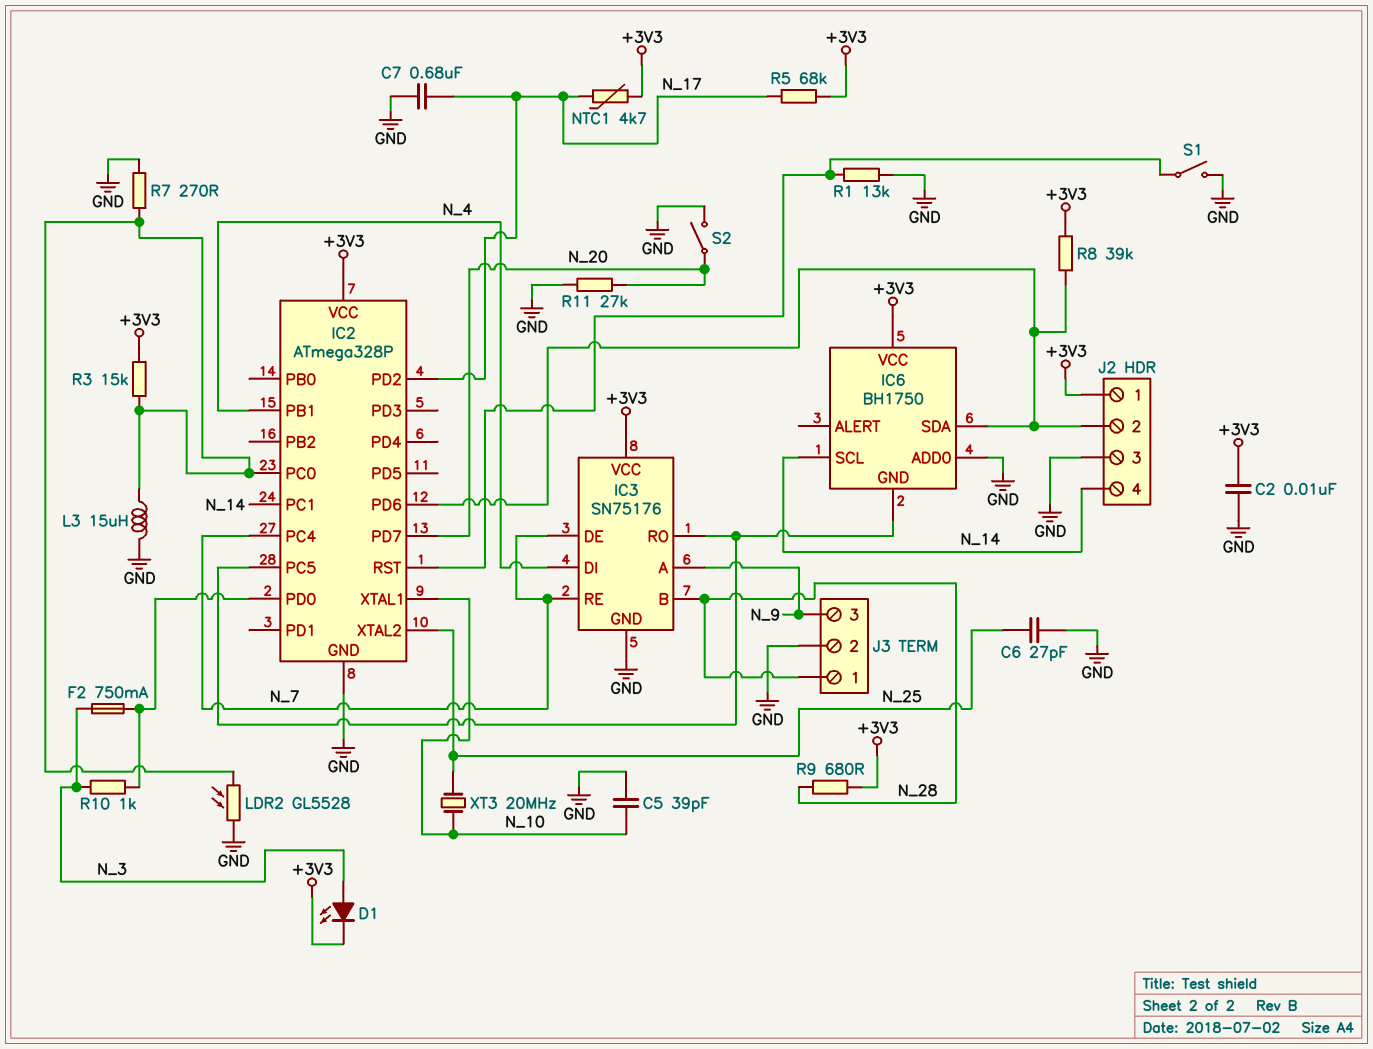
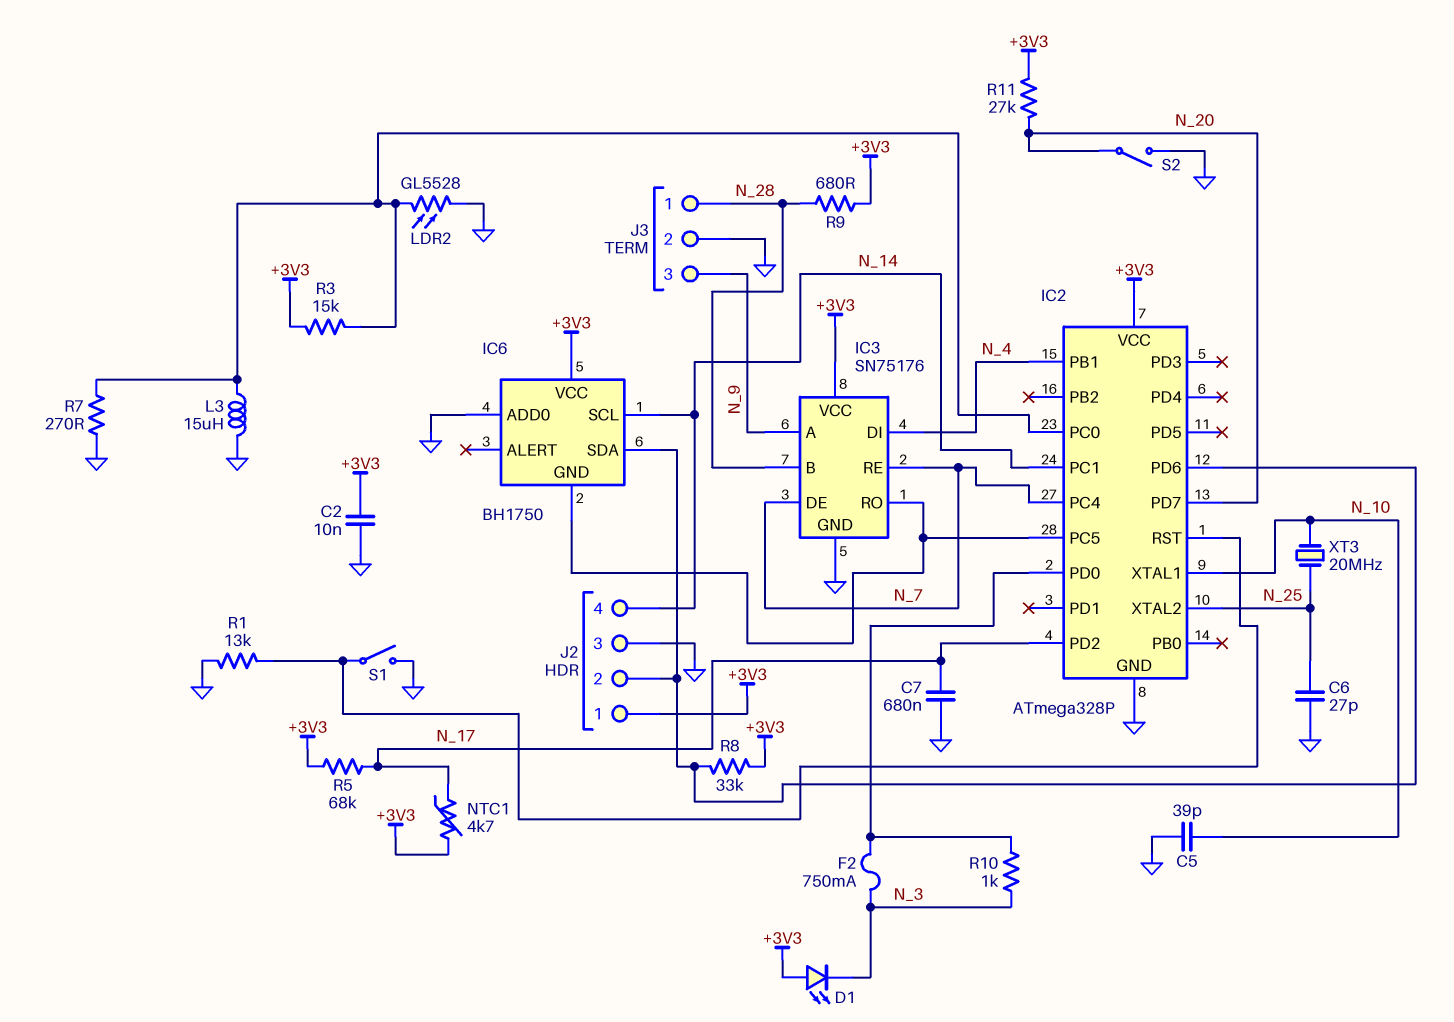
D1: LED (A N_3, K +3V3) -> LED (A +3V3, K N_3)
R8: 39k (+3V3, IC2/PD6) -> 33k (+3V3, IC2/PD6)
R11: 27k (GND, N_20) -> 27k (+3V3, N_20)

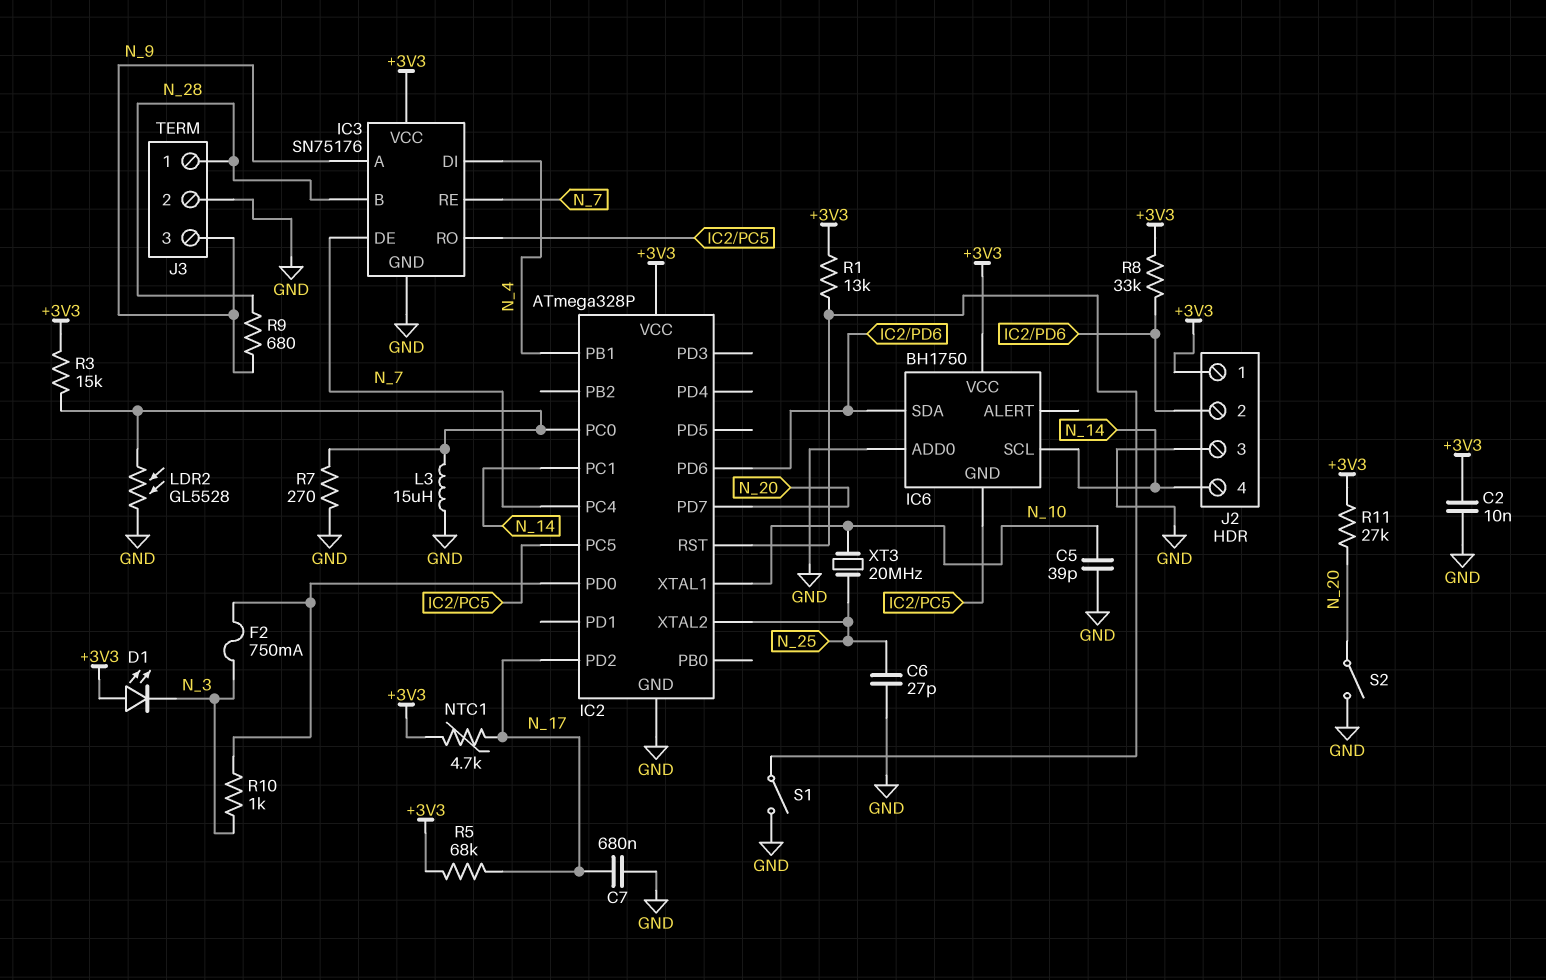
R1: 13k (GND, IC2/RST) -> 13k (+3V3, IC2/RST)
R9: 680 (+3V3, N_28) -> 680 (N_9, N_28)

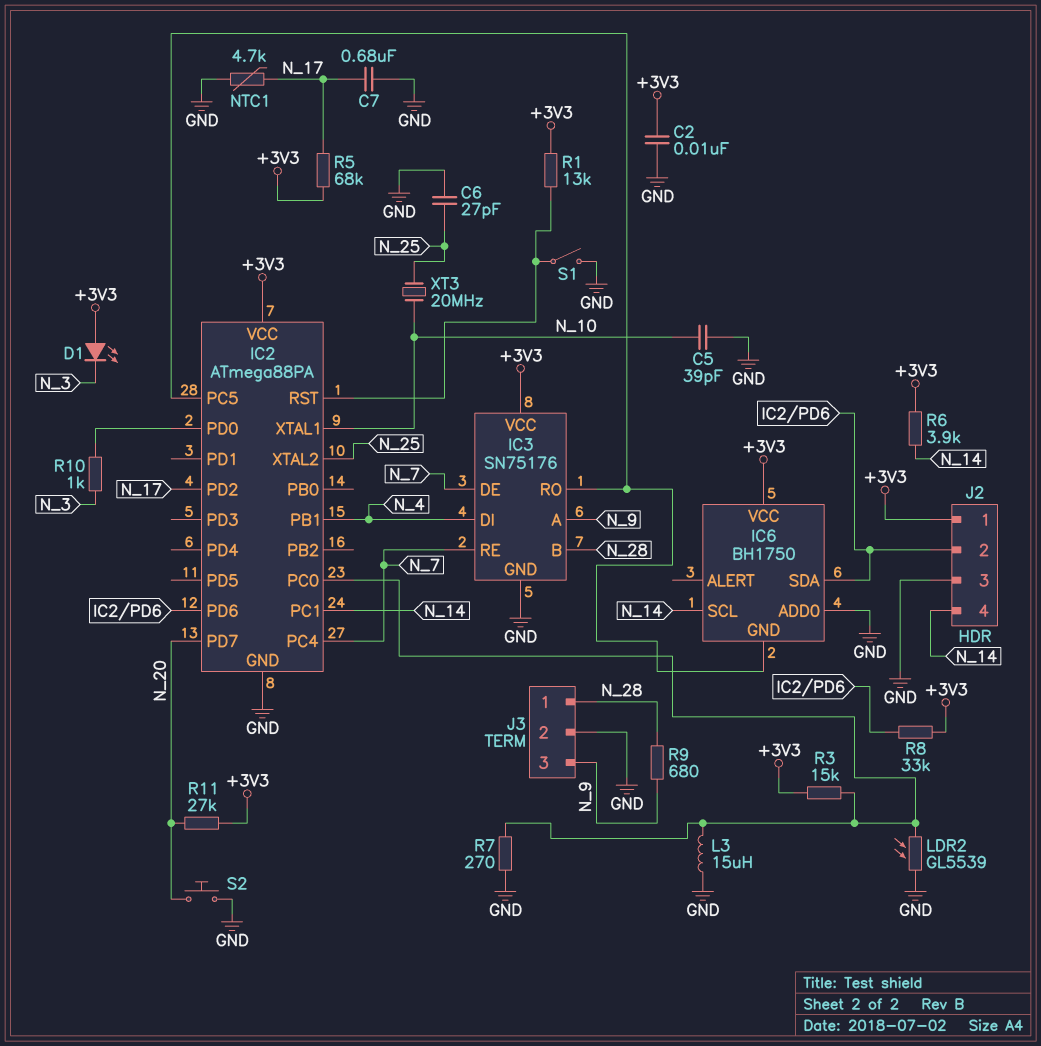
F2: 750mA (IC2/PD0, N_3) -> none
IC2: ATmega328P -> ATmega88PA
LDR2: GL5528 (GND, IC2/PC0) -> GL5539 (GND, IC2/PC0)
NTC1: 4.7k (+3V3, N_17) -> 4.7k (GND, N_17)
R6: none -> 3.9k (+3V3, N_14)
S2: switch (GND, N_20) -> button (GND, N_20)

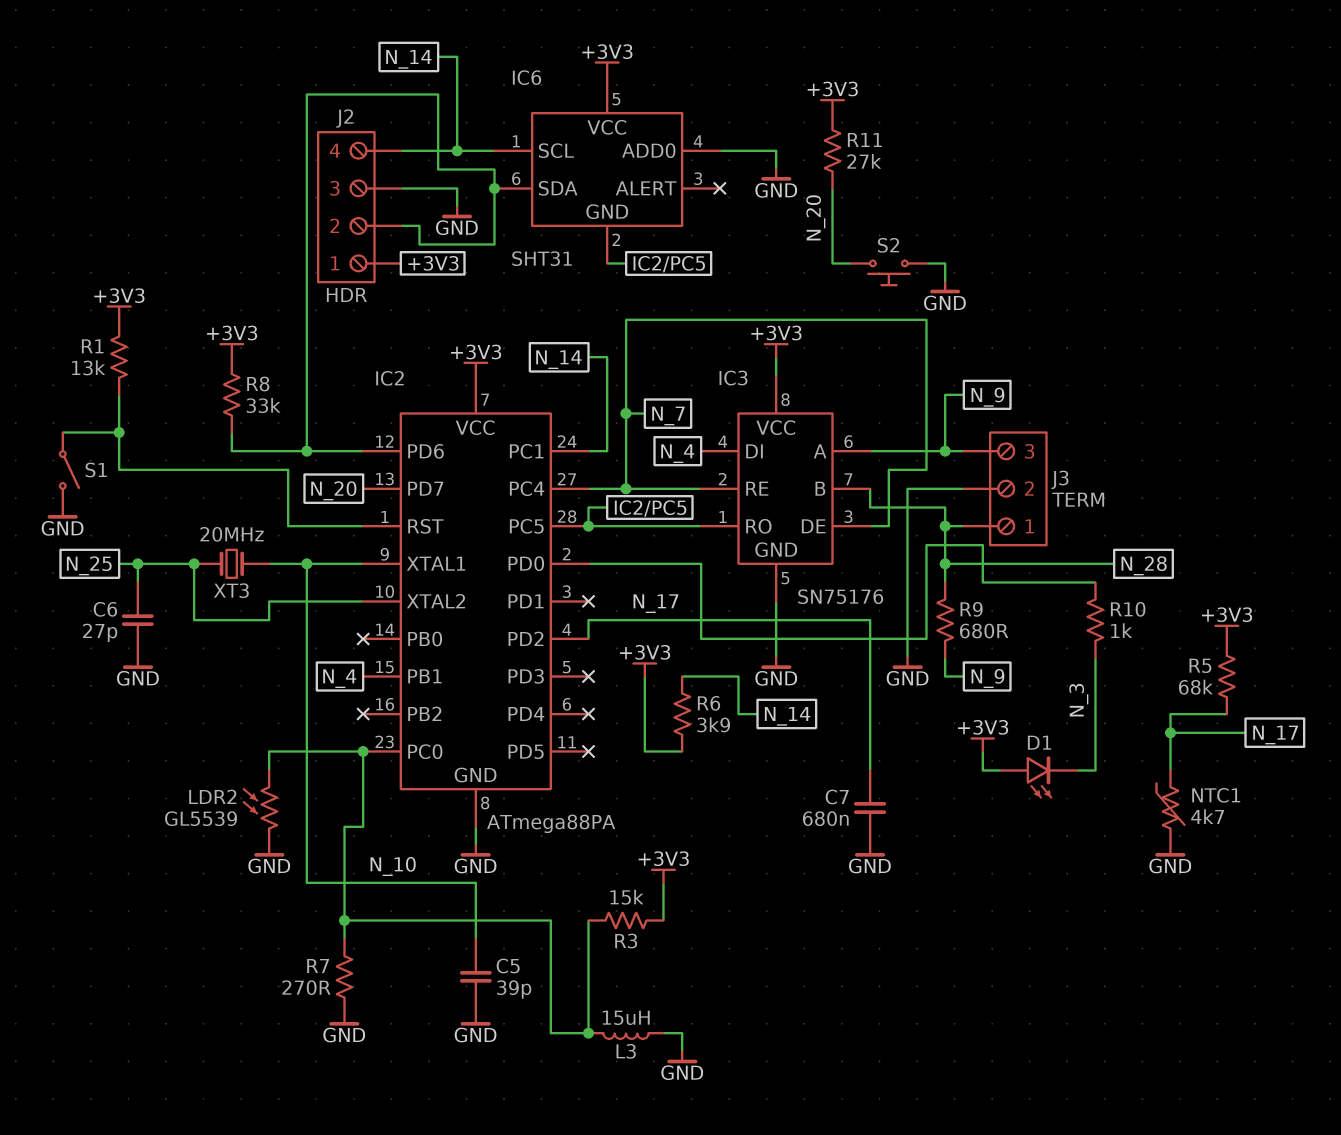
C2: 10nF (+3V3, GND) -> none
IC6: BH1750 -> SHT31

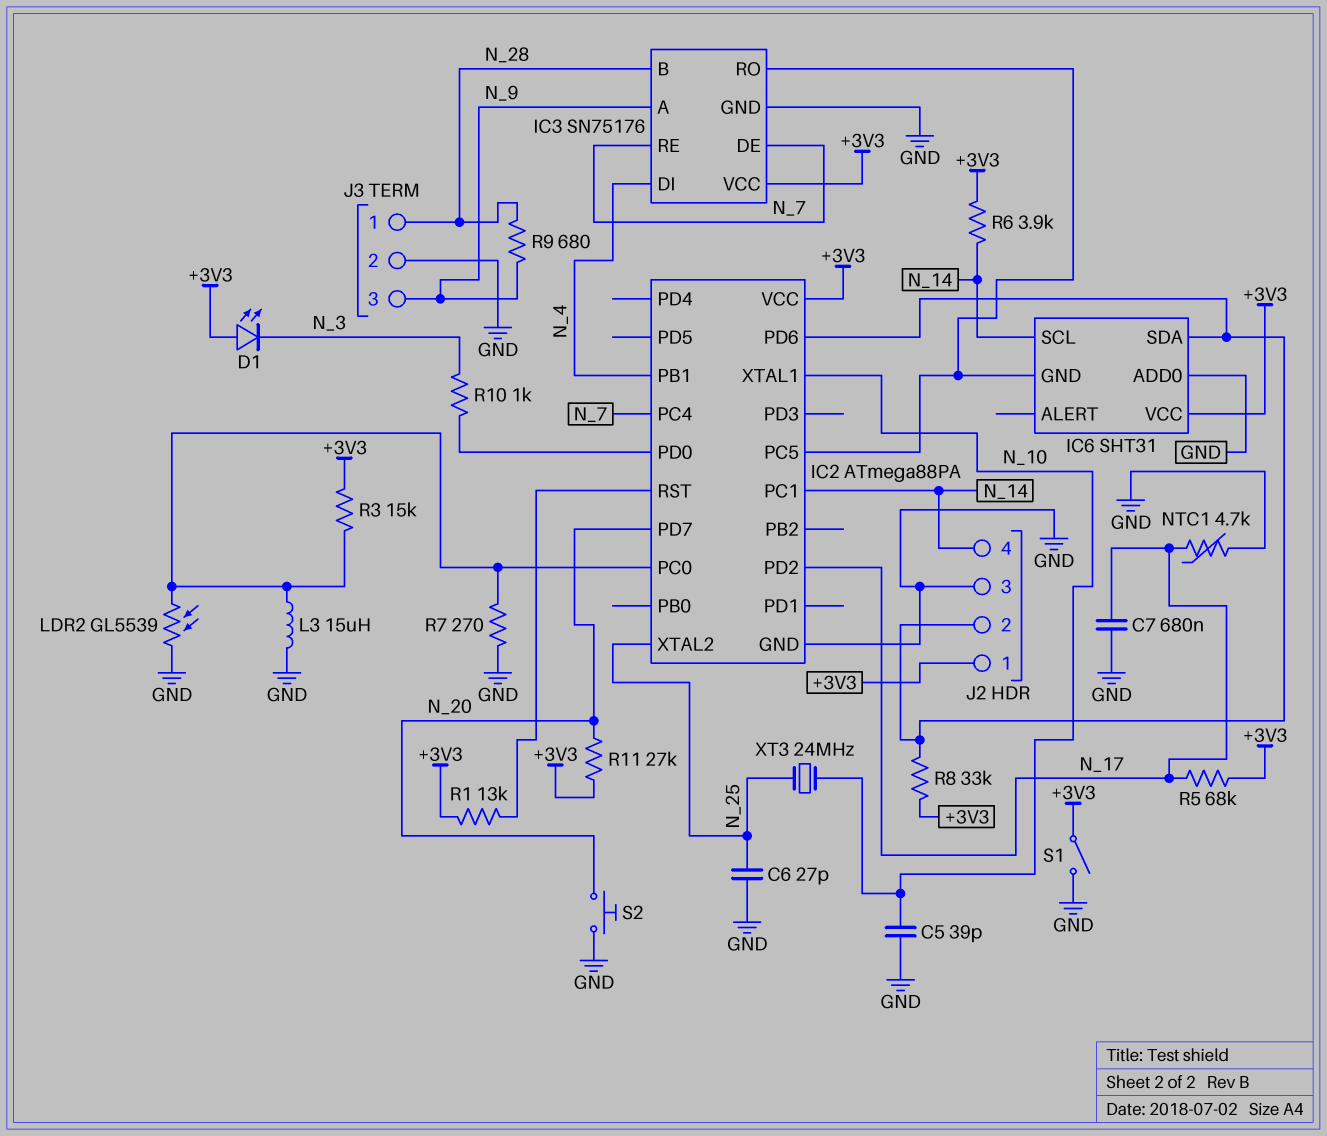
S1: switch (GND, IC2/RST) -> switch (+3V3, GND)
XT3: 20MHz (N_10, N_25) -> 24MHz (N_10, N_25)

